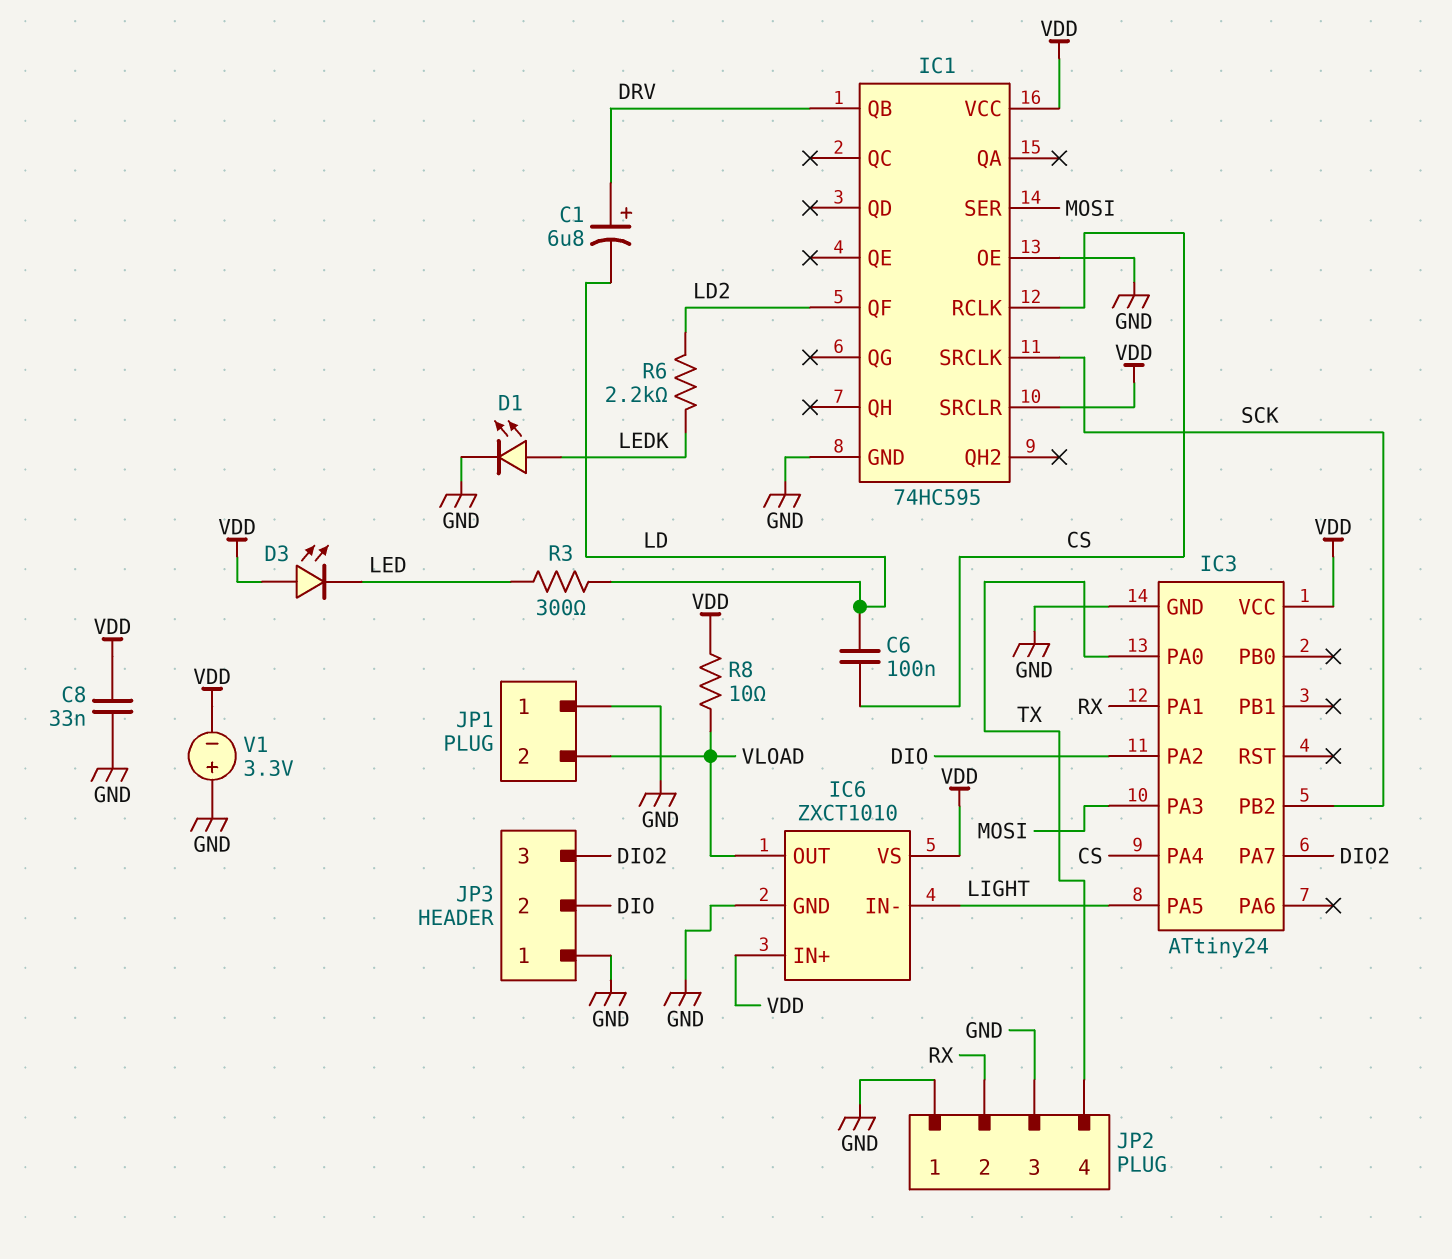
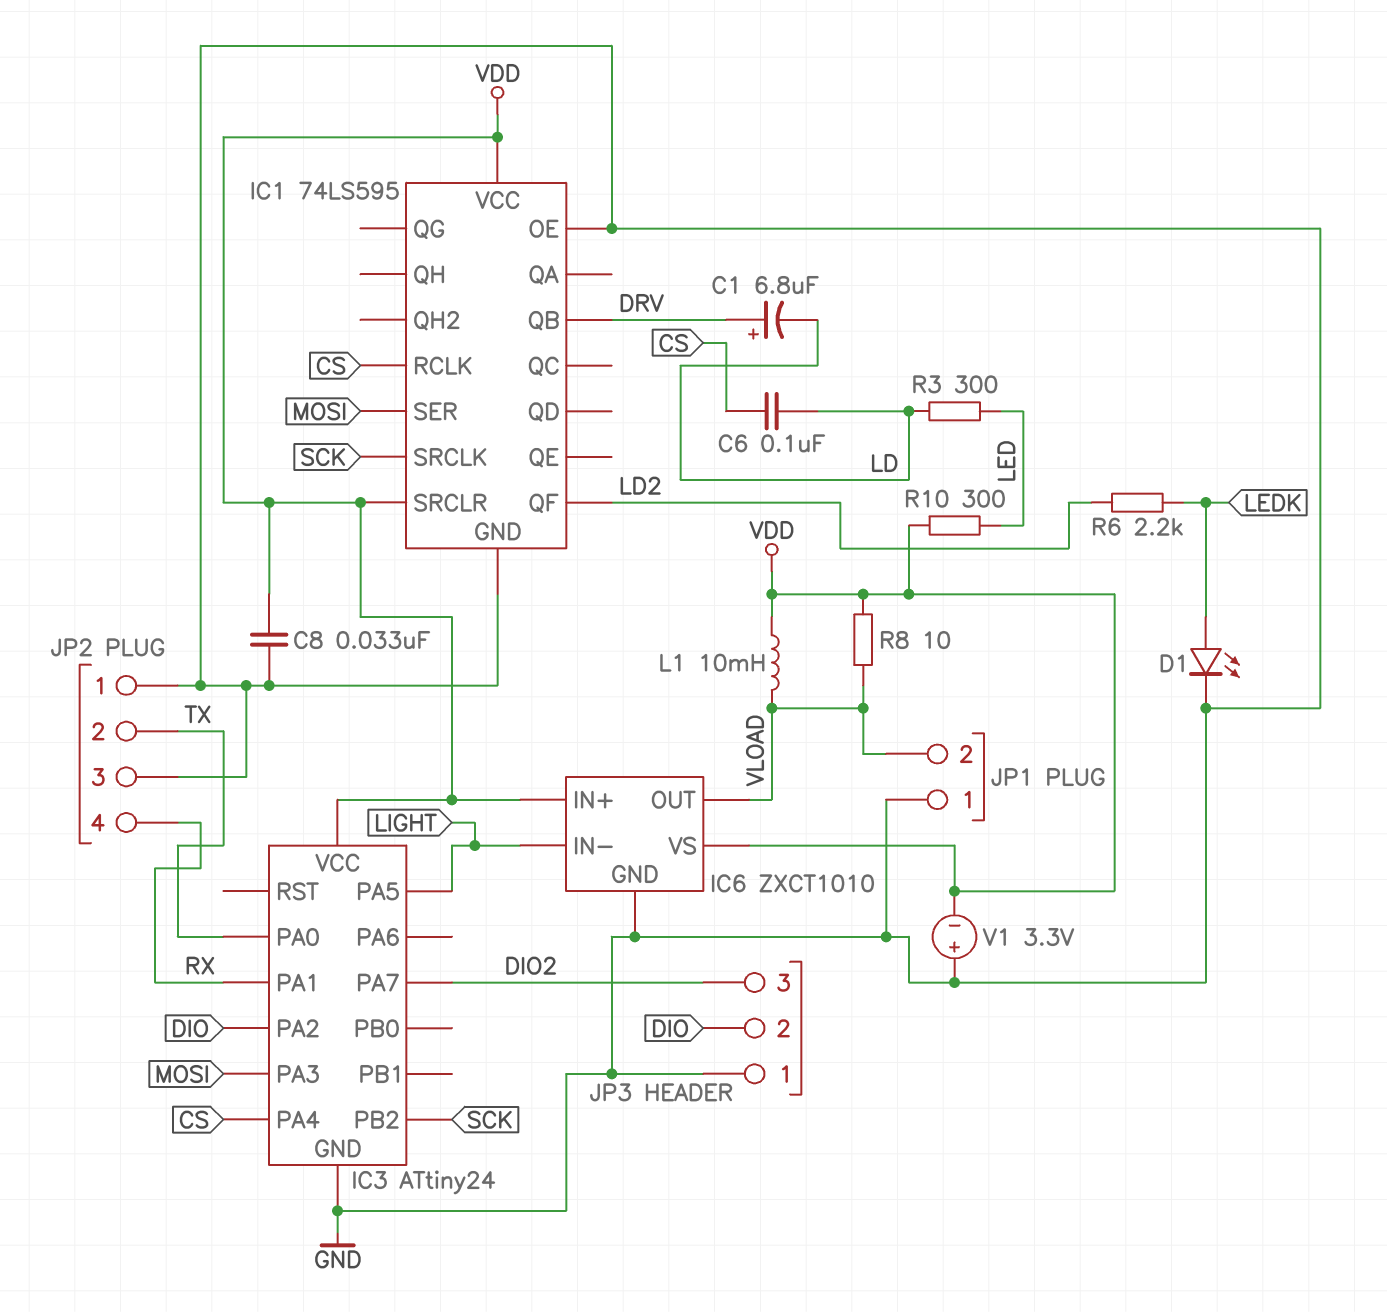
D3: LED (A VDD, K LED) -> none
IC1: 74HC595 -> 74LS595
JP2 pin 2: RX -> TX
JP2 pin 4: TX -> RX
L1: none -> 10mH (VDD, VLOAD)
R10: none -> 300 (LED, VDD)

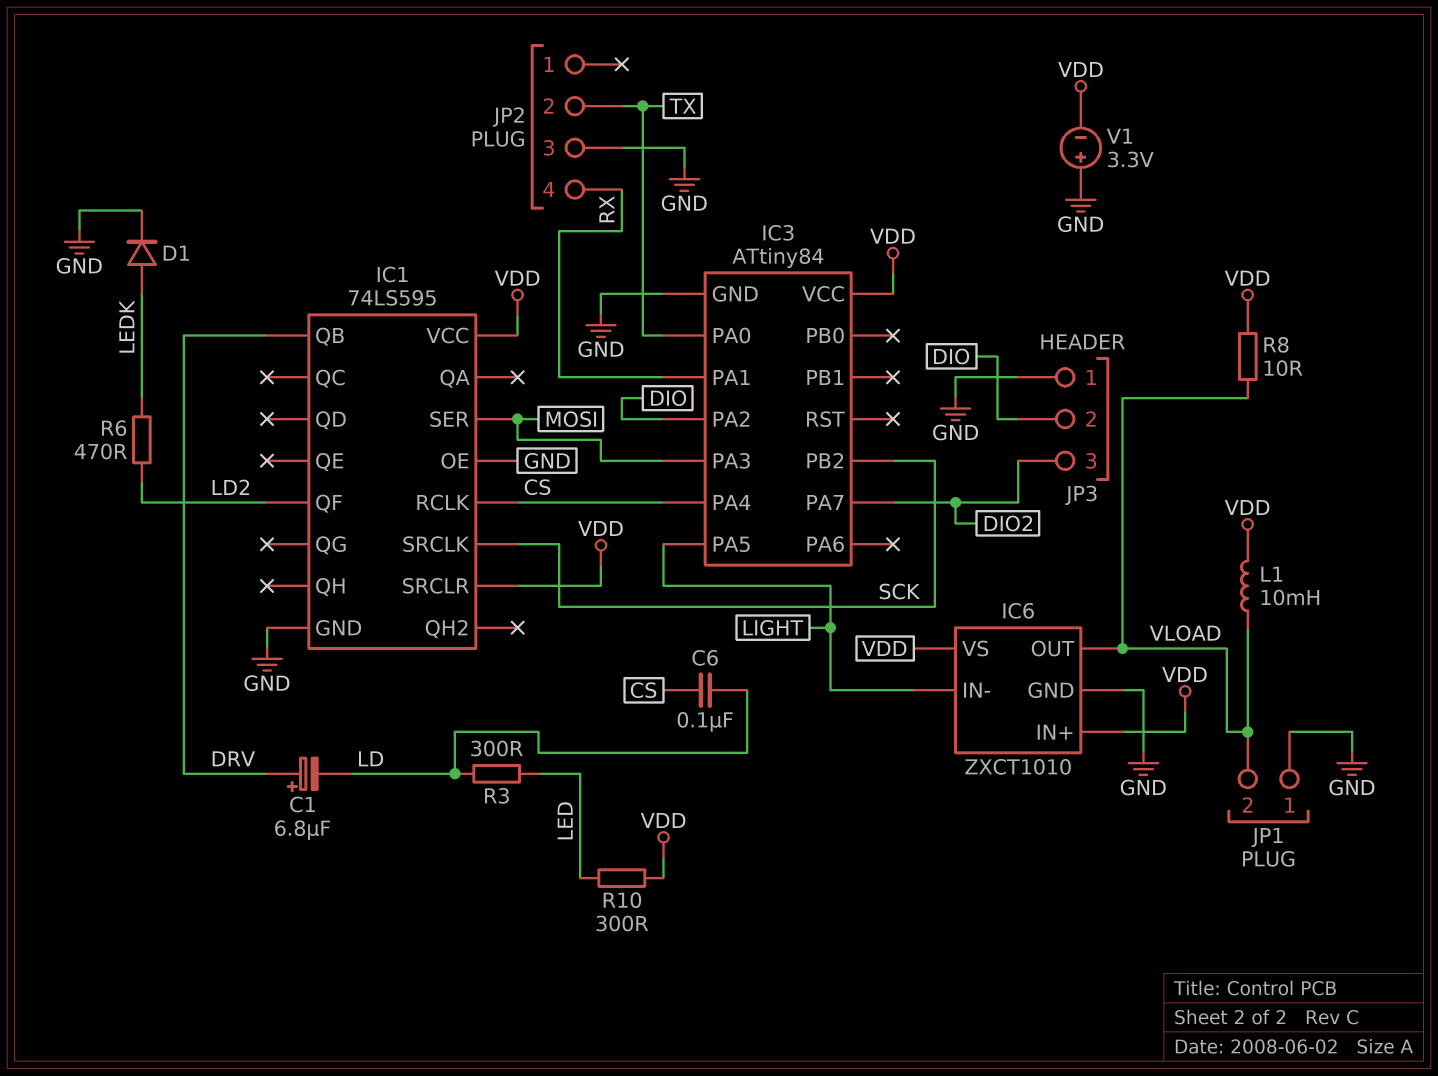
C8: 33nF (GND, VDD) -> none
D1: LED (A LEDK, K GND) -> diode (A LEDK, K GND)
IC3: ATtiny24 -> ATtiny84
JP2 pin 1: GND -> none
R6: 2.2k (LD2, LEDK) -> 470 (LD2, LEDK)

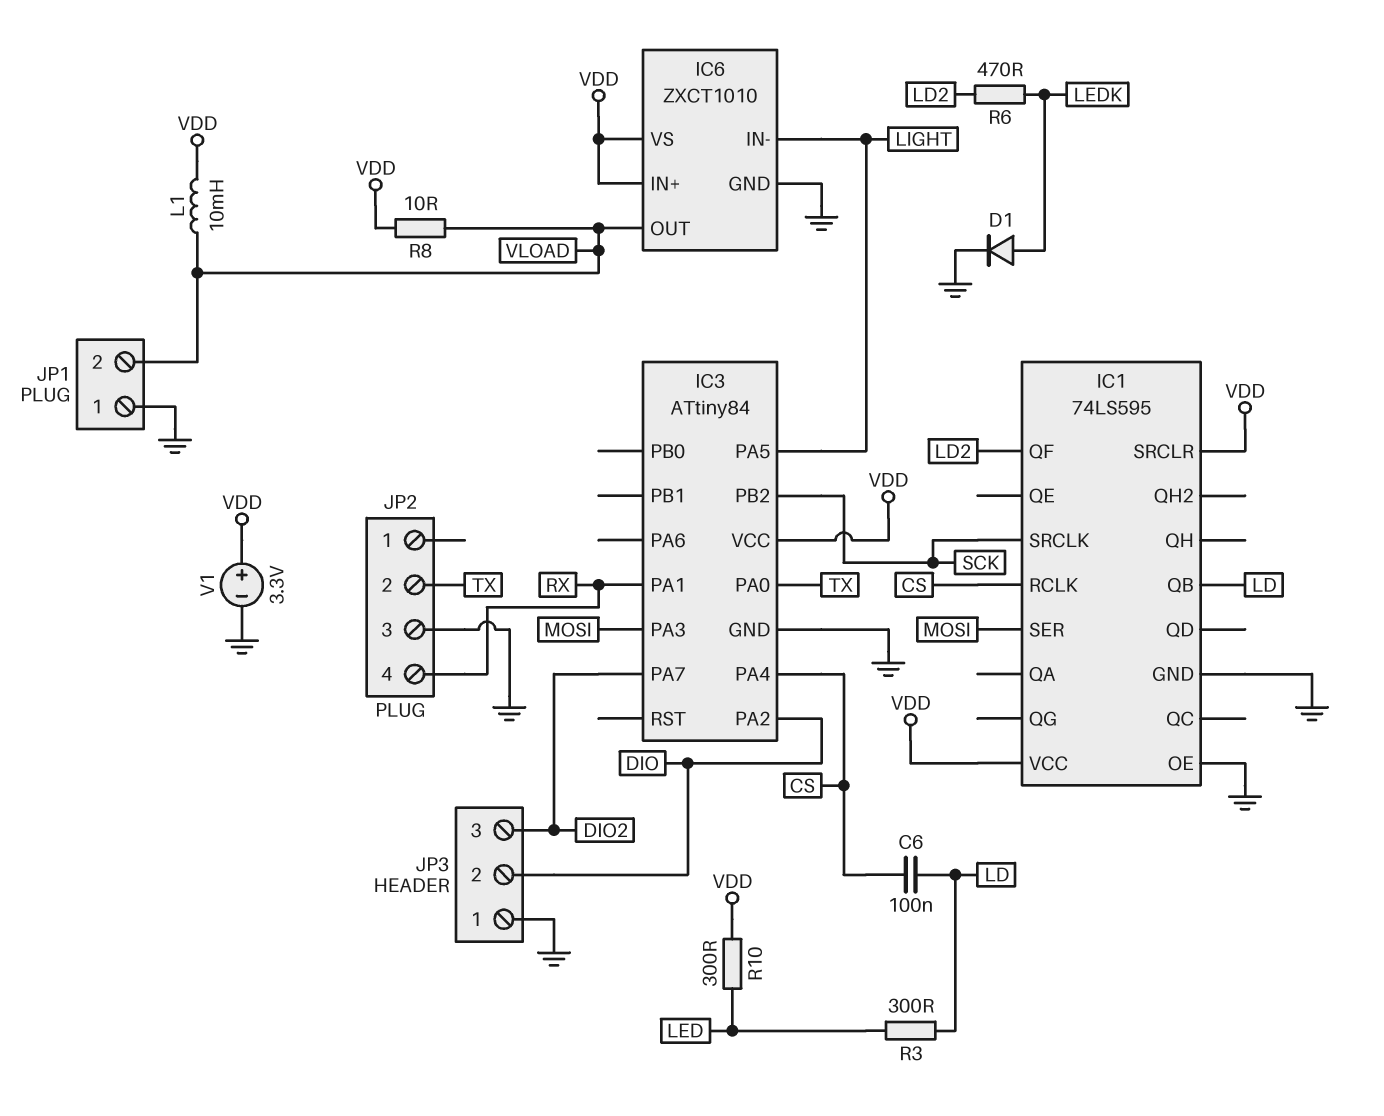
C1: 6.8uF (plus DRV, minus LD) -> none
IC1 pin QB: DRV -> LD
V1: 3.3V (plus GND, minus VDD) -> 3.3V (plus VDD, minus GND)

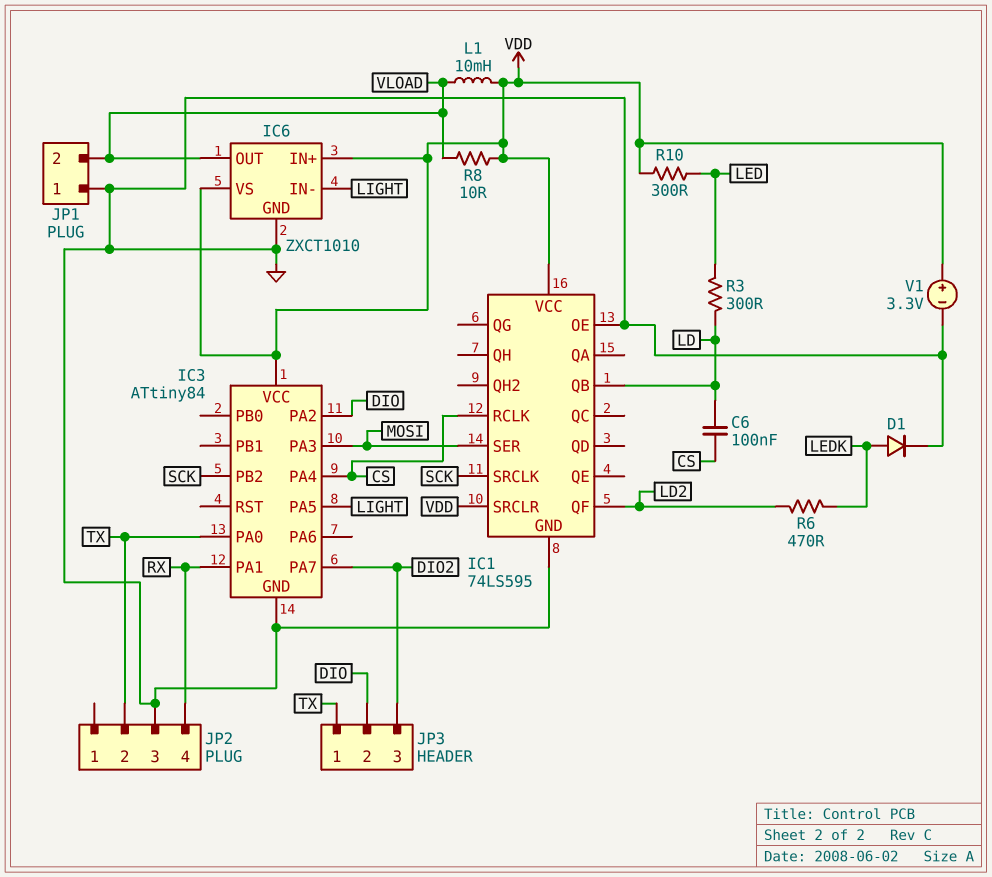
JP3 pin 1: GND -> TX

